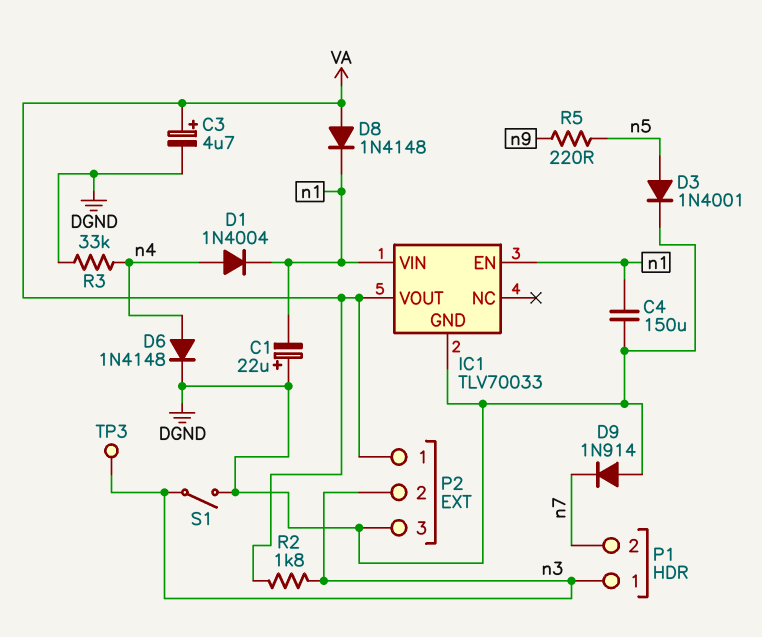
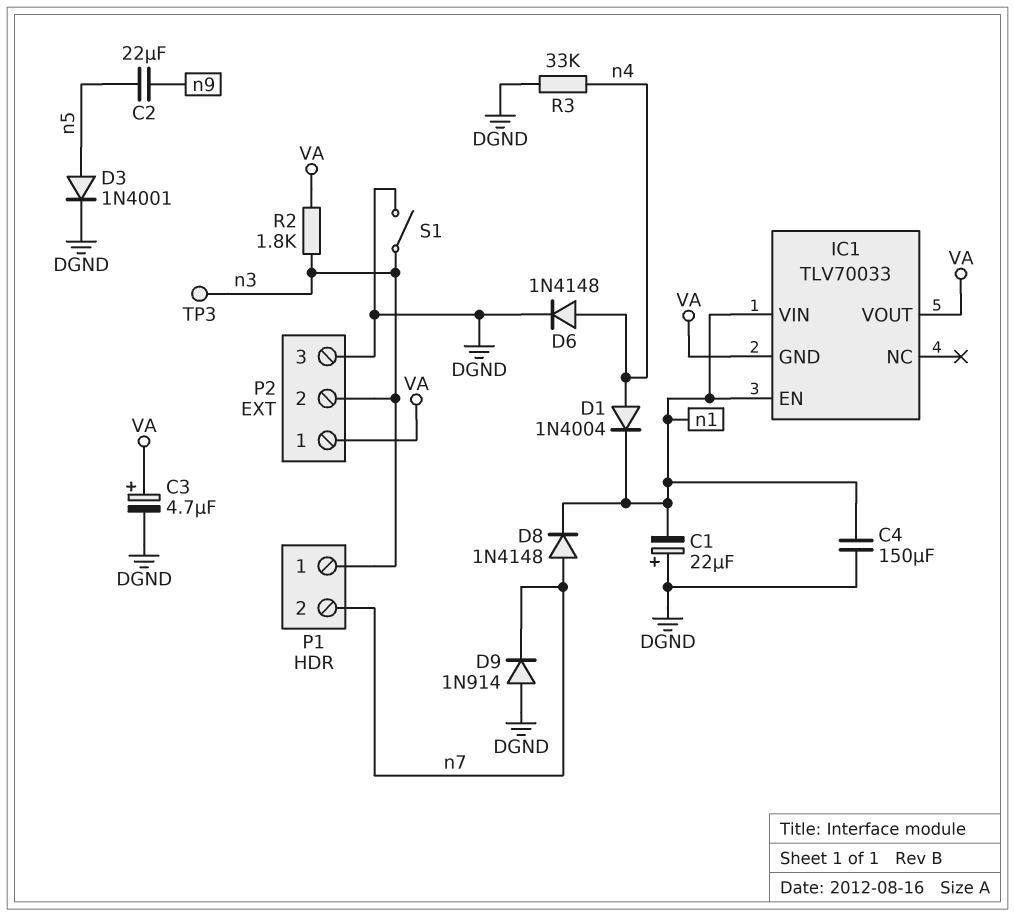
C2: none -> 22uF (n5, n9)
D8: diode 1N4148 (A VA, K n1) -> diode 1N4148 (A n7, K n1)
IC1 pin GND: DGND -> VA
R5: 220 (n5, n9) -> none

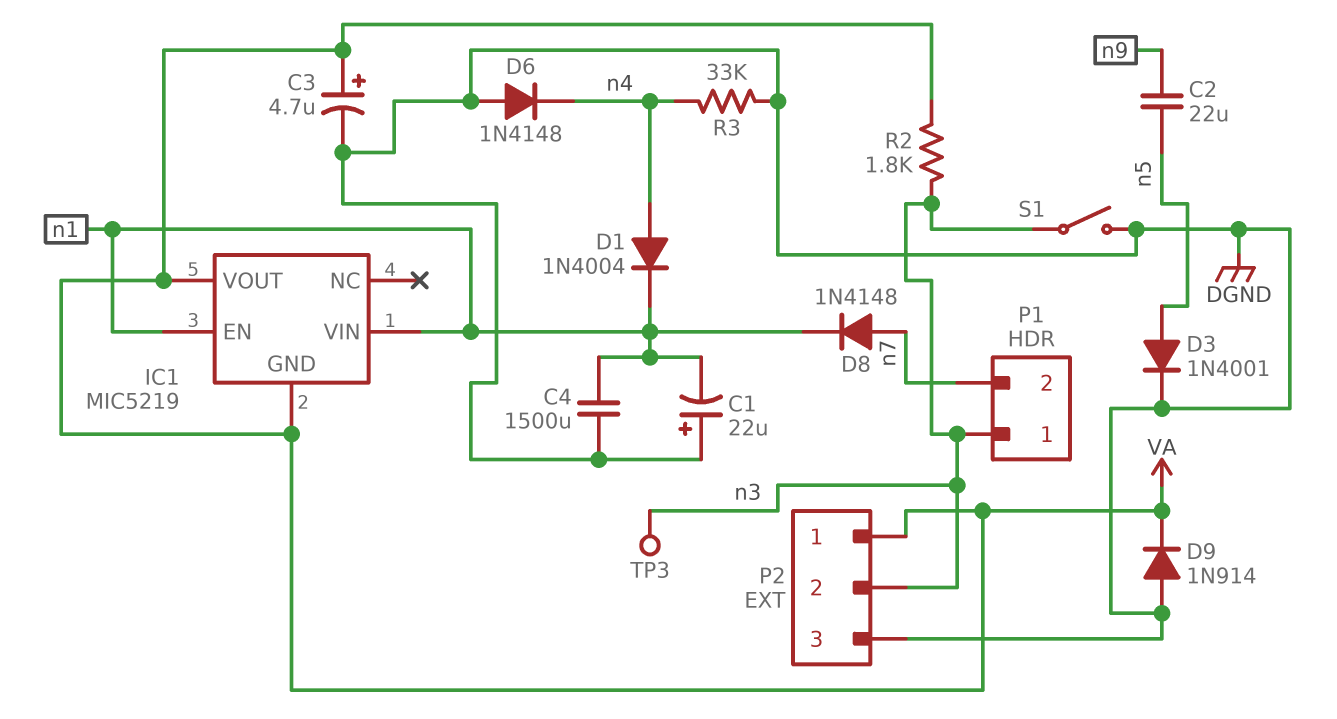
C4: 150uF (DGND, n1) -> 1500uF (DGND, n1)
D6: diode 1N4148 (A n4, K DGND) -> diode 1N4148 (A DGND, K n4)
D9: diode 1N914 (A DGND, K n7) -> diode 1N914 (A DGND, K VA)
IC1: TLV70033 -> MIC5219

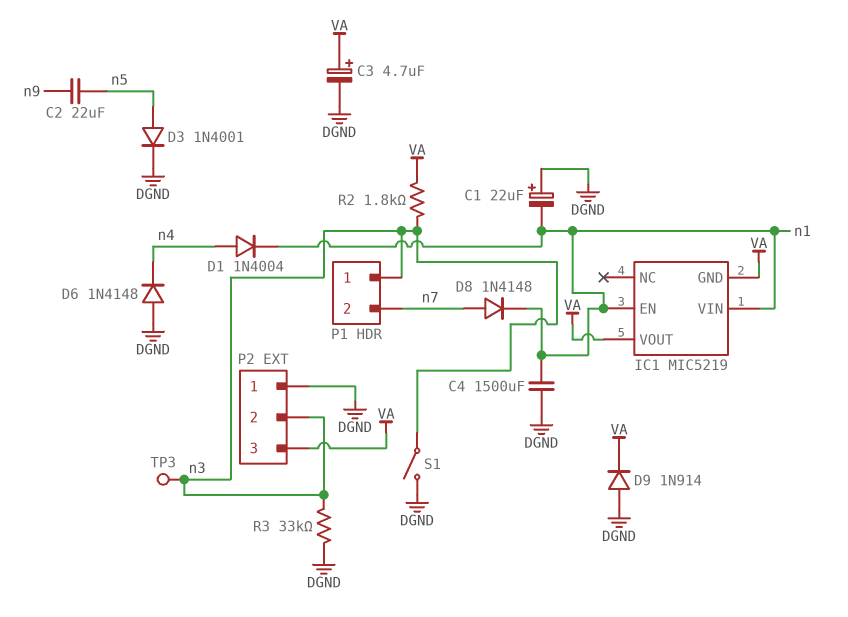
P2 pin 1: VA -> DGND
P2 pin 3: DGND -> VA
R3: 33k (DGND, n4) -> 33k (DGND, n3)

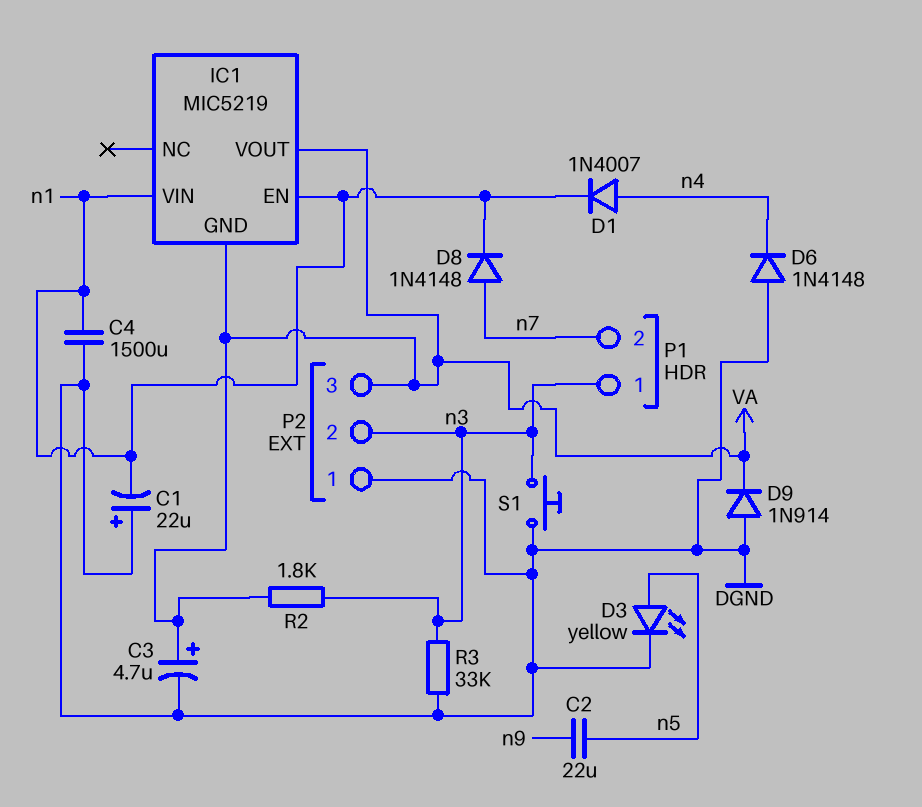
D1: diode 1N4004 (A n4, K n1) -> diode 1N4007 (A n4, K n1)
D3: diode 1N4001 (A n5, K DGND) -> LED yellow (A n5, K DGND)
S1: switch (DGND, n3) -> button (DGND, n3)
TP3: test point (n3) -> none

